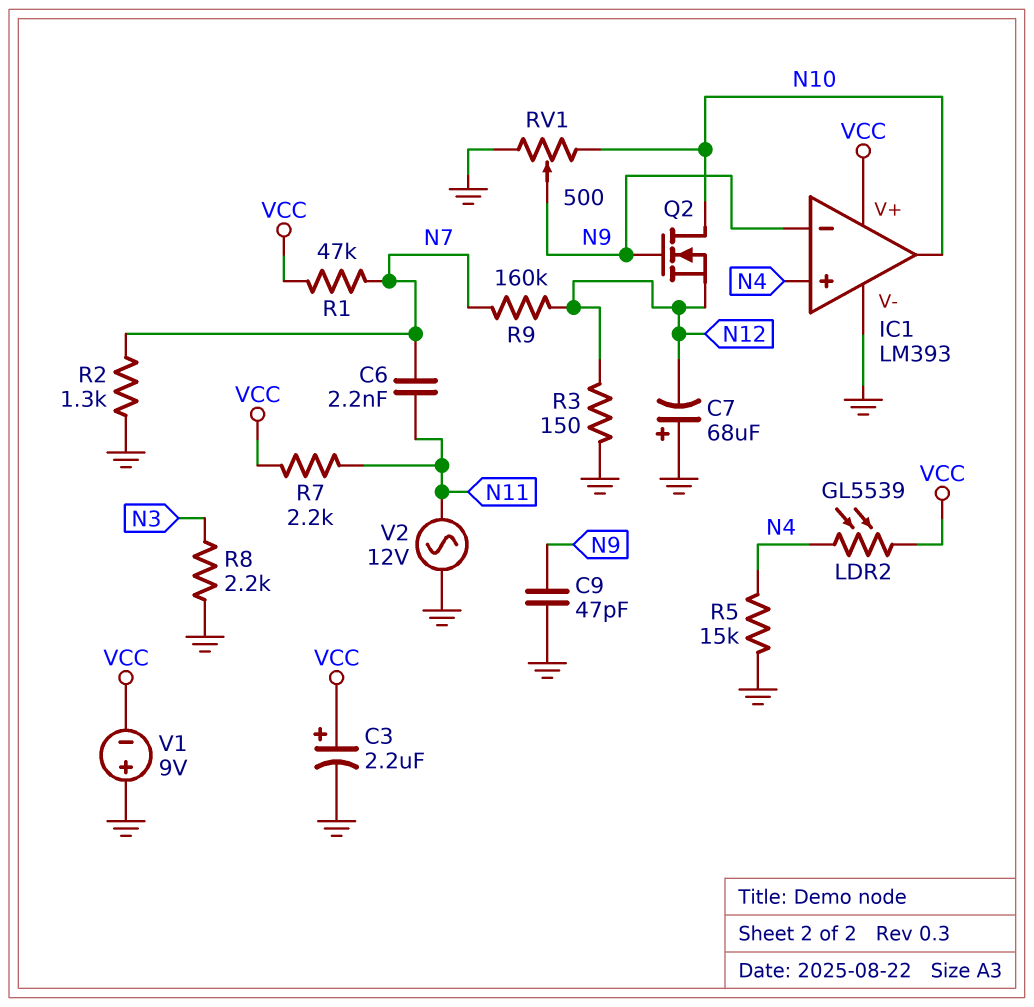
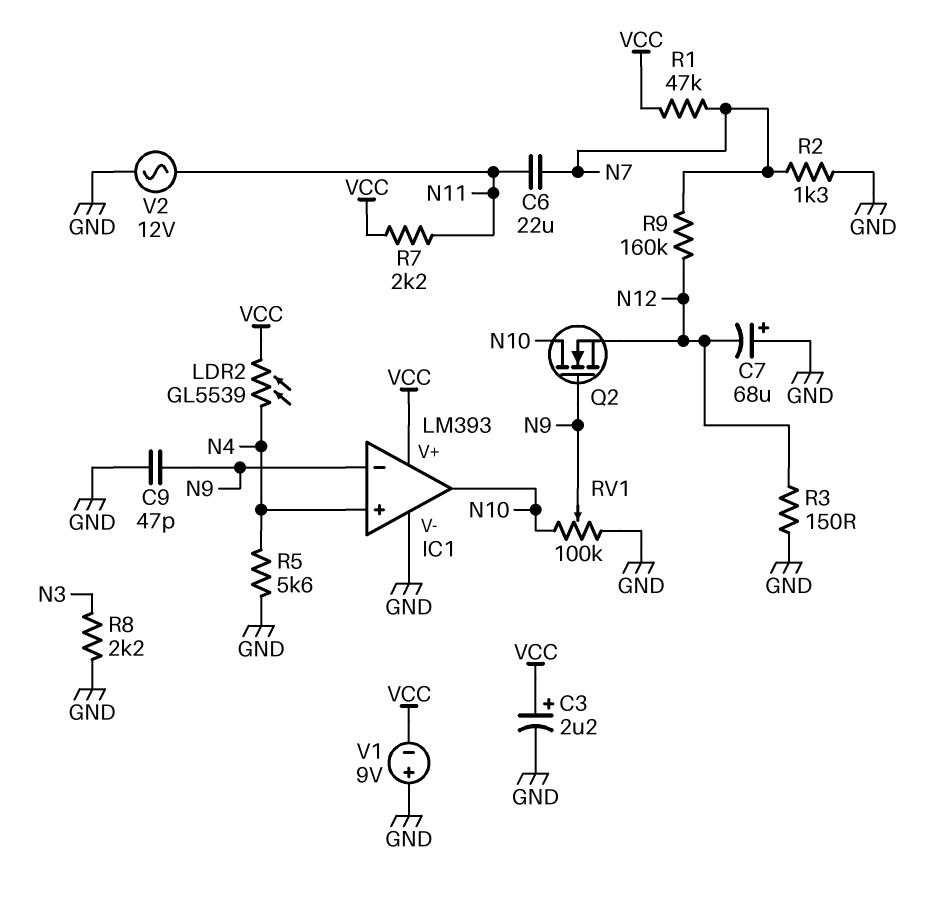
C6: 2.2nF (N7, N11) -> 22uF (N7, N11)
R5: 15k (GND, N4) -> 5.6k (GND, N4)
RV1: 500 (GND, N10, wiper N9) -> 100k (GND, N10, wiper N9)

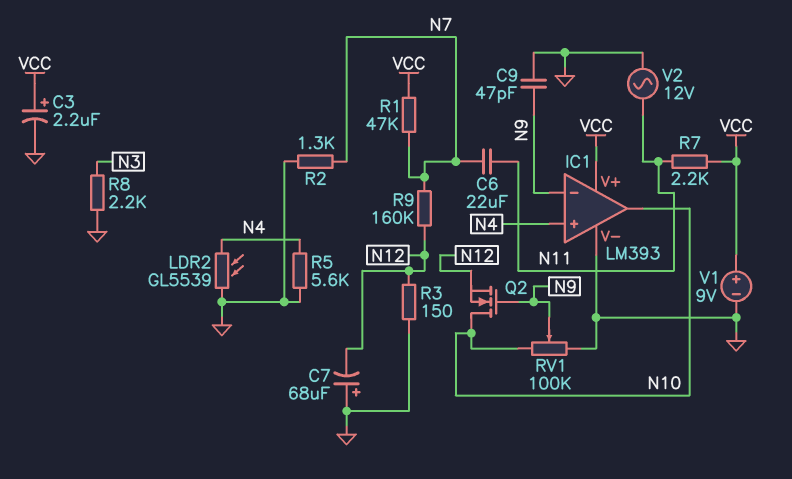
LDR2: GL5539 (N4, VCC) -> GL5539 (GND, N4)
V1: 9V (plus GND, minus VCC) -> 9V (plus VCC, minus GND)

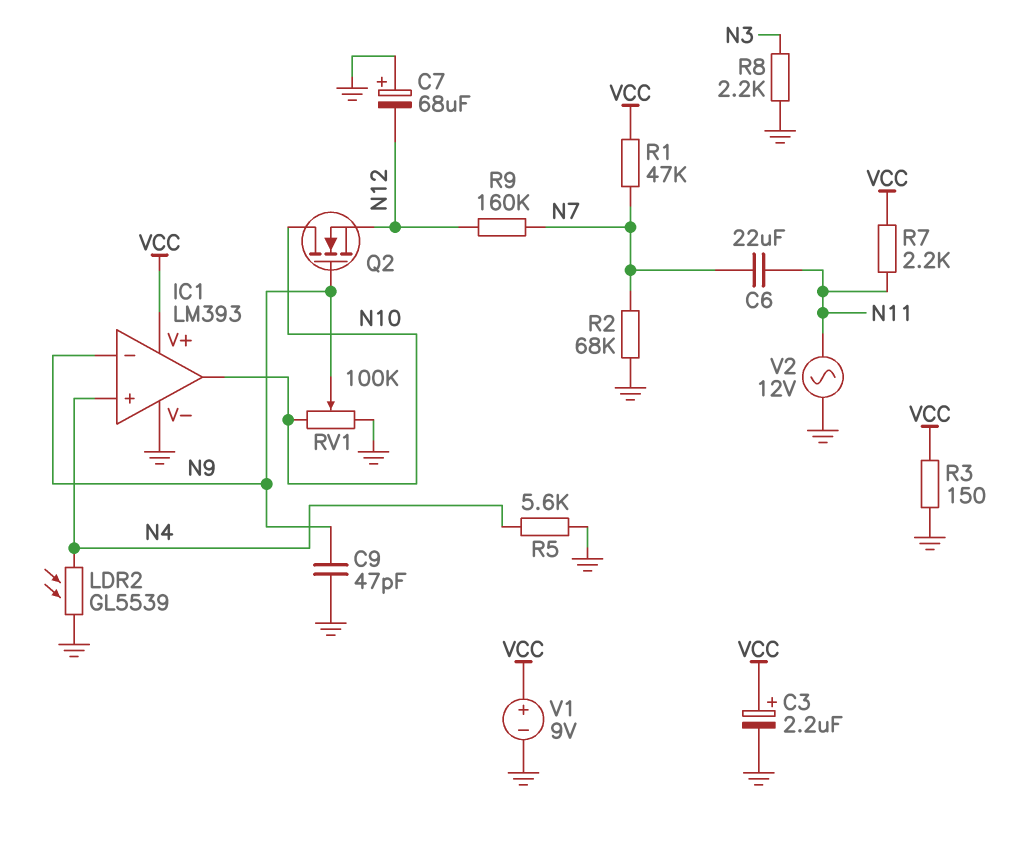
R2: 1.3k (GND, N7) -> 68k (GND, N7)
R3: 150 (GND, N12) -> 150 (GND, VCC)

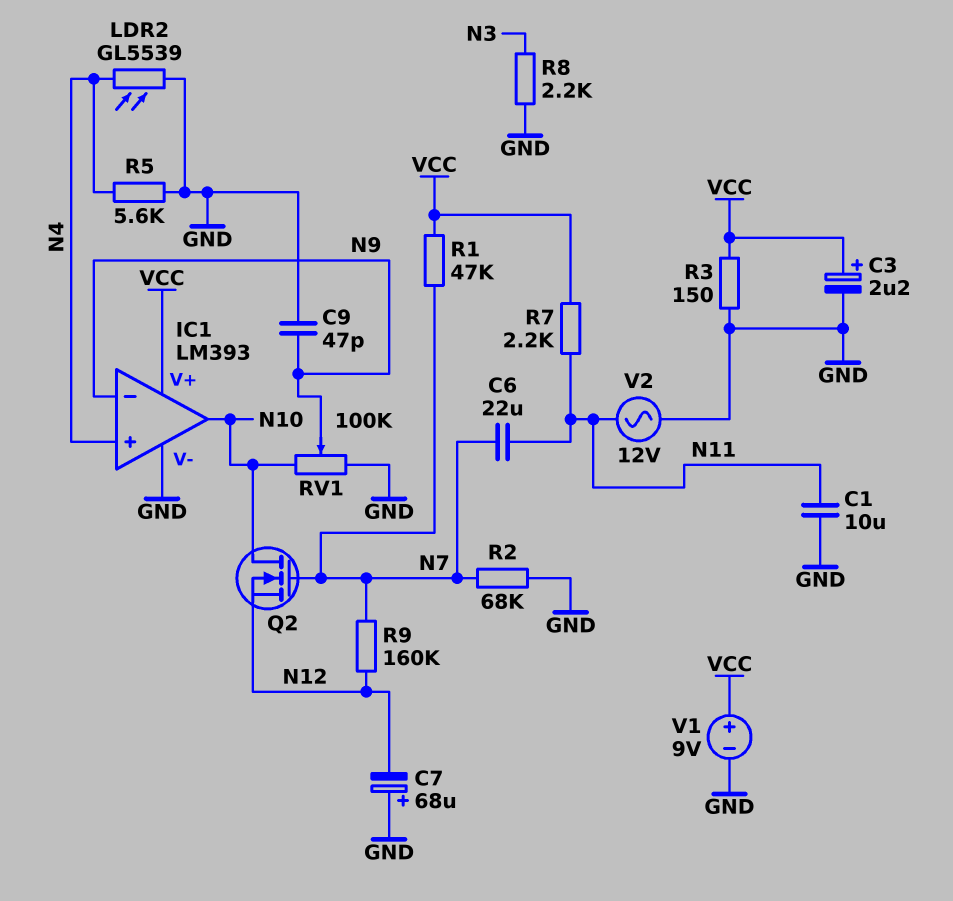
C1: none -> 10uF (GND, N11)
Q2: NMOS (G N9, D N10, S N12) -> NMOS (G N7, D N10, S N12)

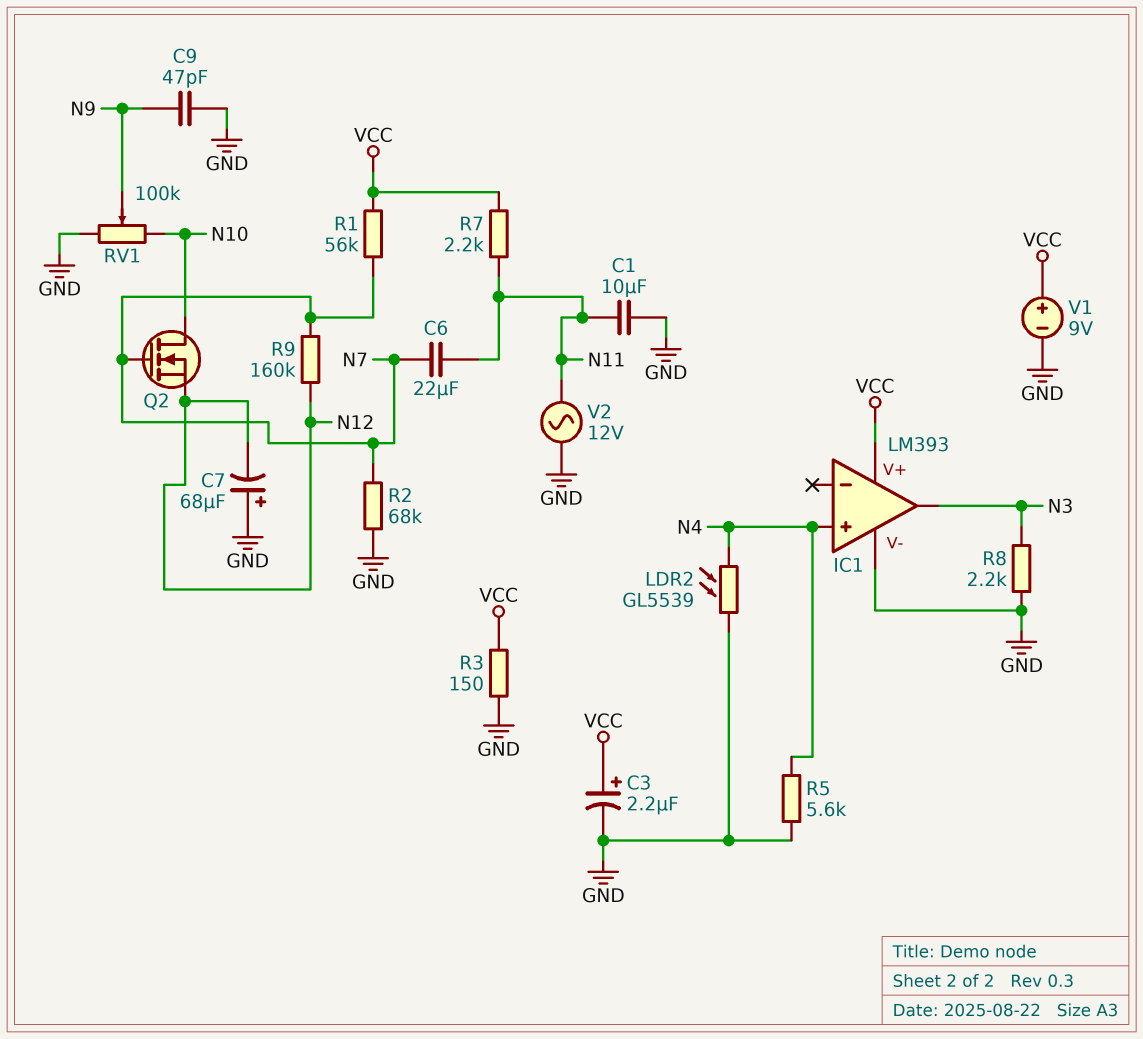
IC1 pin in-: N9 -> none
IC1 pin out: N10 -> N3
R1: 47k (N7, VCC) -> 56k (N7, VCC)

